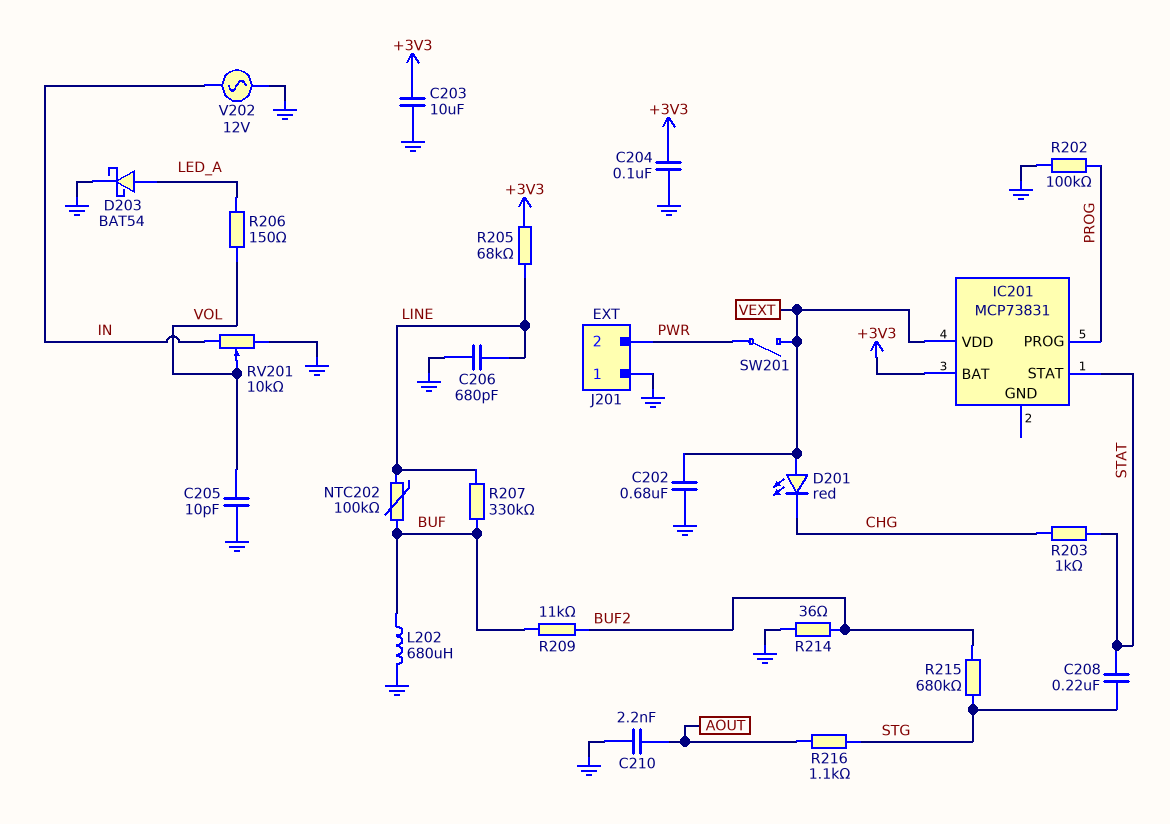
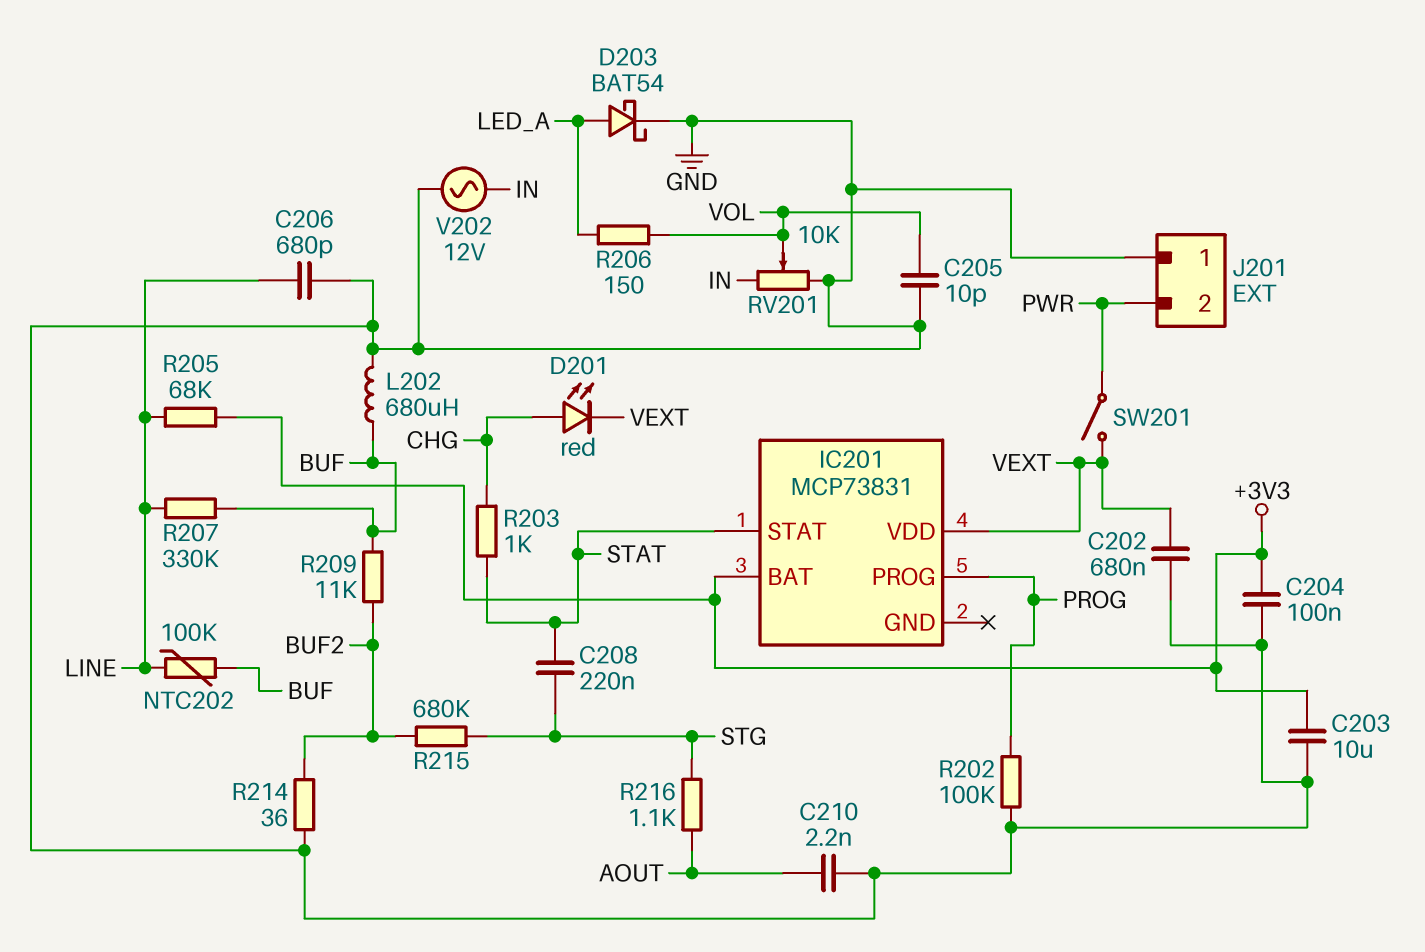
D201: LED red (A VEXT, K CHG) -> LED red (A CHG, K VEXT)

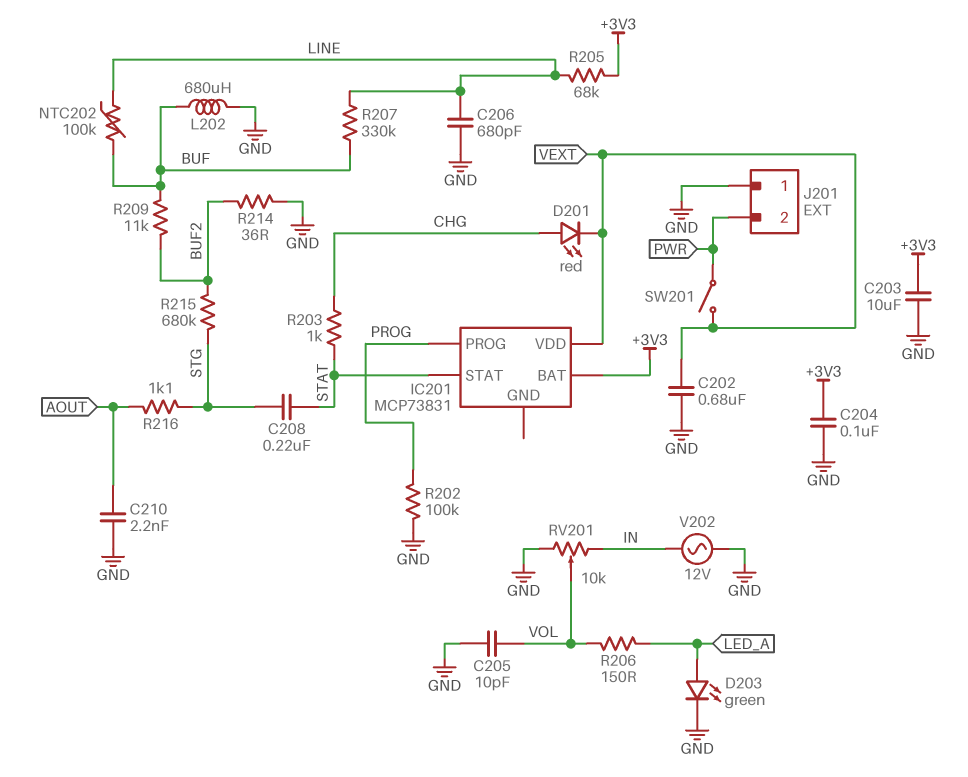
D203: schottky BAT54 (A LED_A, K GND) -> LED green (A LED_A, K GND)

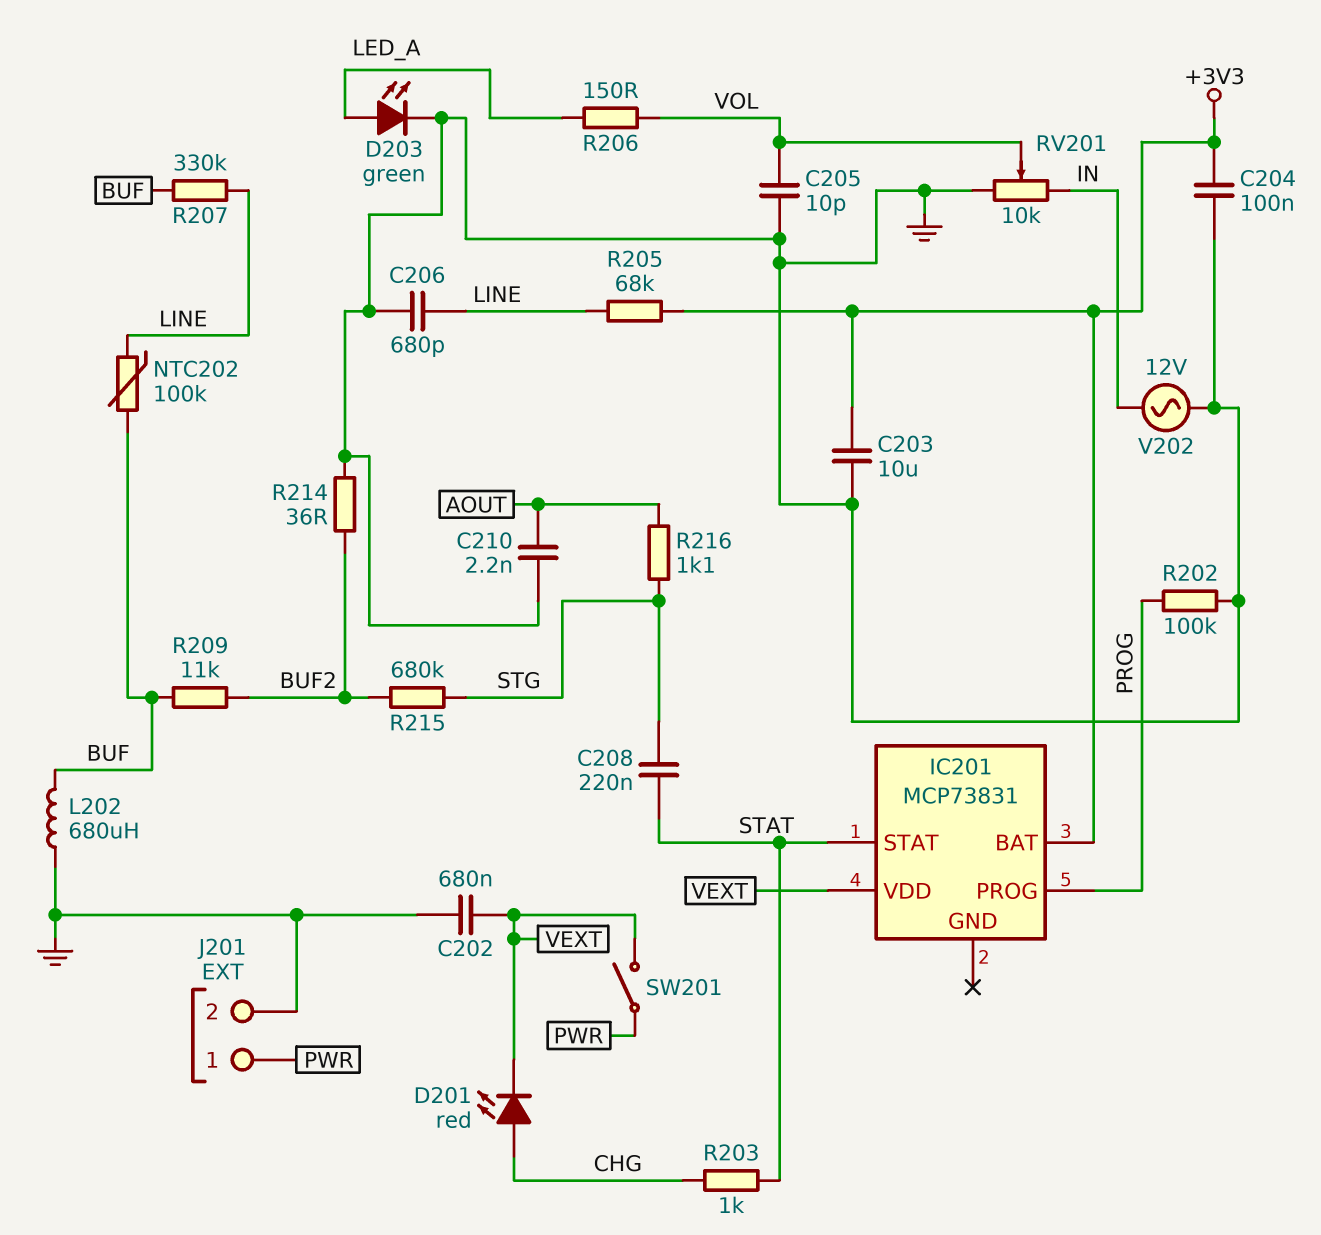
J201 pin 1: GND -> PWR
J201 pin 2: PWR -> GND

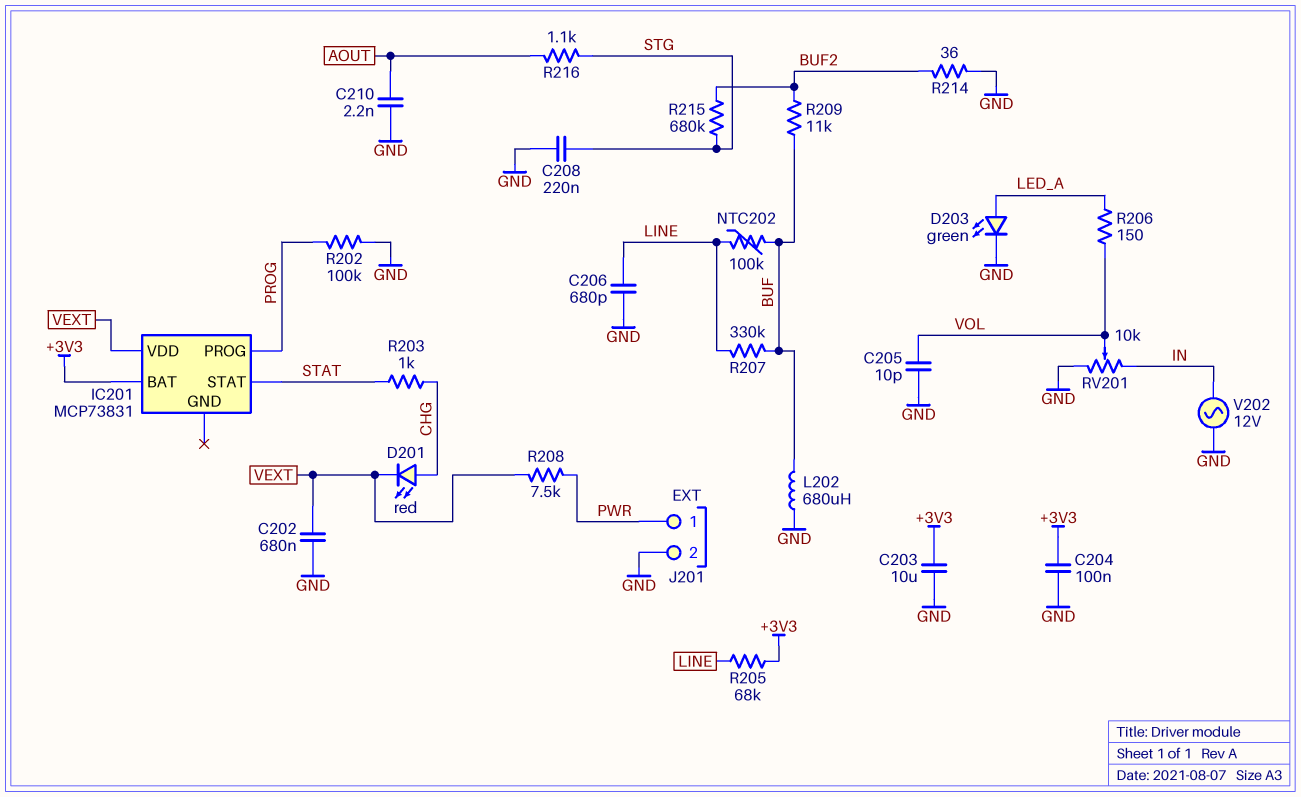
C208: 220nF (STAT, STG) -> 220nF (GND, STG)
R208: none -> 7.5k (PWR, VEXT)
SW201: switch (PWR, VEXT) -> none

